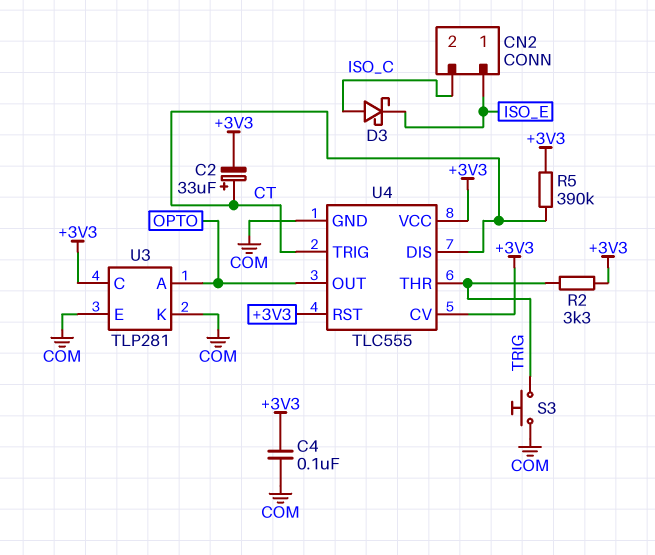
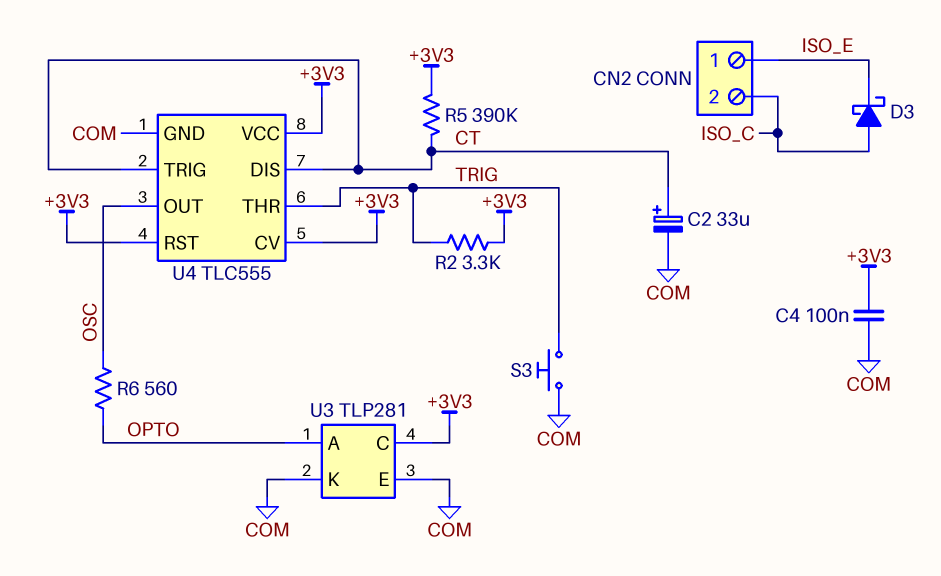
C2: 33uF (plus CT, minus +3V3) -> 33uF (plus CT, minus COM)
R6: none -> 560 (OPTO, OSC)
U4 pin OUT: OPTO -> OSC

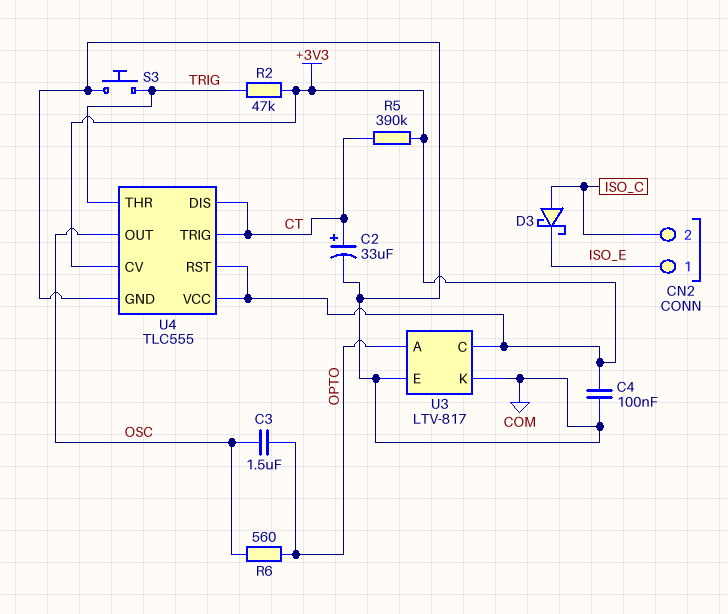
C3: none -> 1.5uF (OPTO, OSC)
R2: 3.3k (+3V3, TRIG) -> 47k (+3V3, TRIG)
U3: TLP281 -> LTV-817

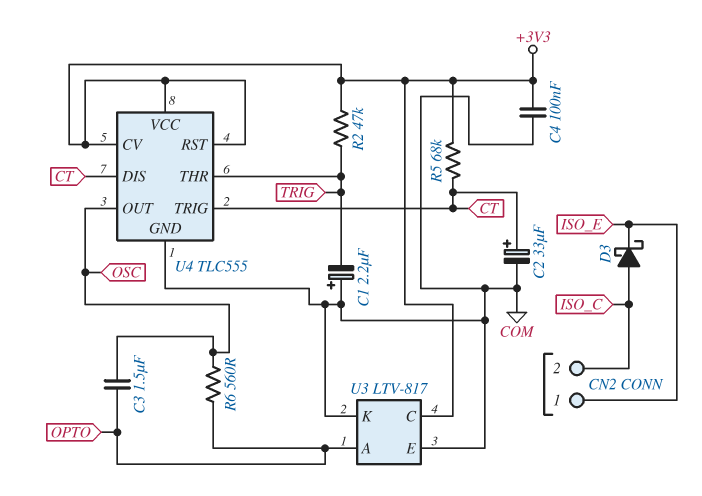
C1: none -> 2.2uF (plus COM, minus TRIG)
R5: 390k (+3V3, CT) -> 68k (+3V3, CT)
S3: button (COM, TRIG) -> none

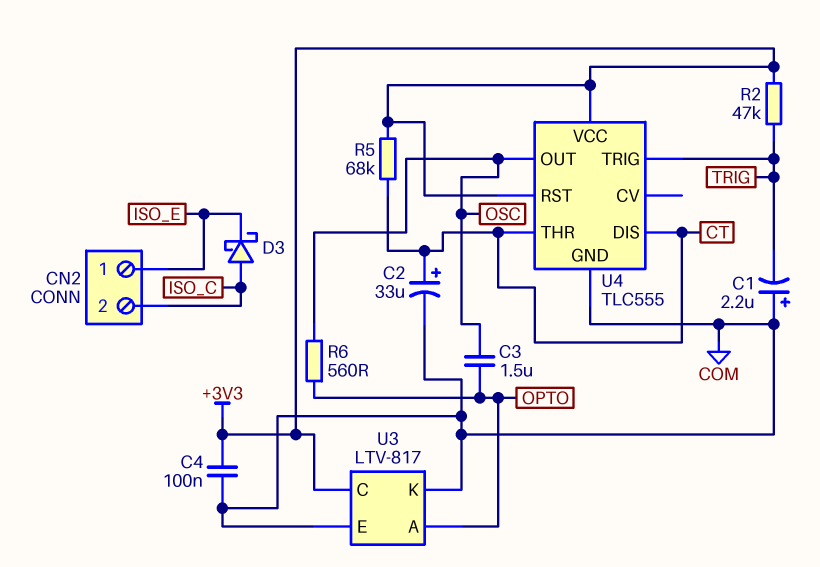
U4 pin CV: +3V3 -> none
U4 pin THR: TRIG -> CT
U4 pin TRIG: CT -> TRIG

